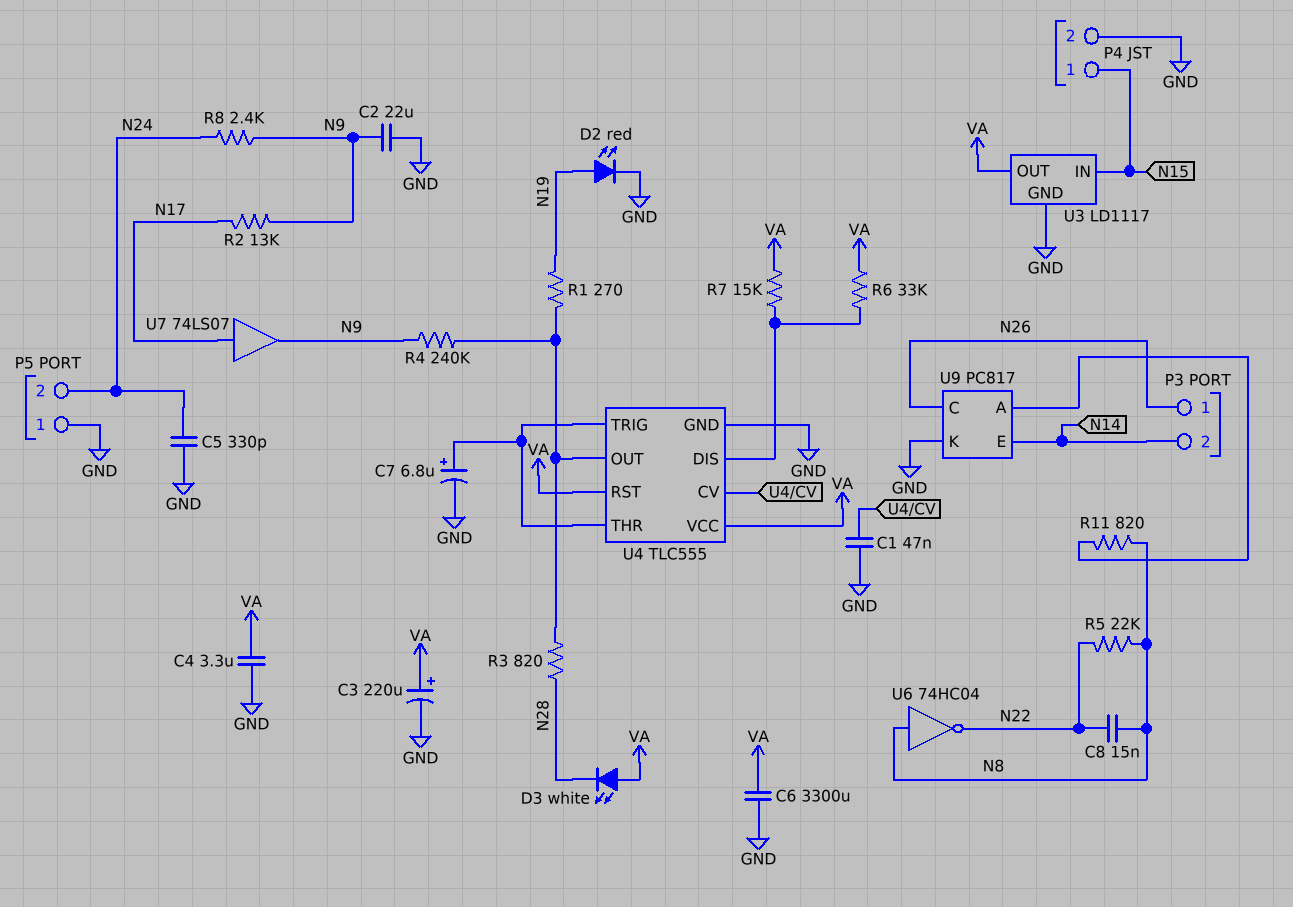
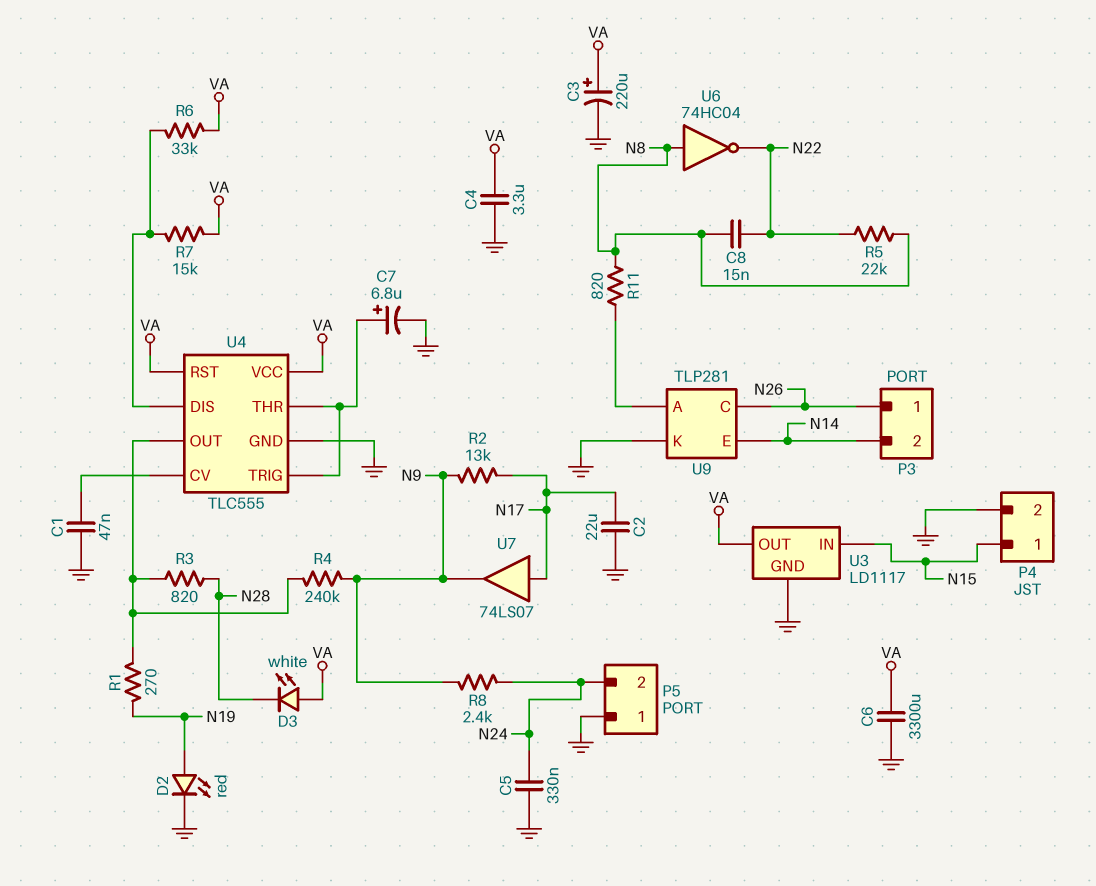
C2: 22uF (GND, N9) -> 22uF (GND, N17)
C5: 330pF (GND, N24) -> 330nF (GND, N24)
U9: PC817 -> TLP281

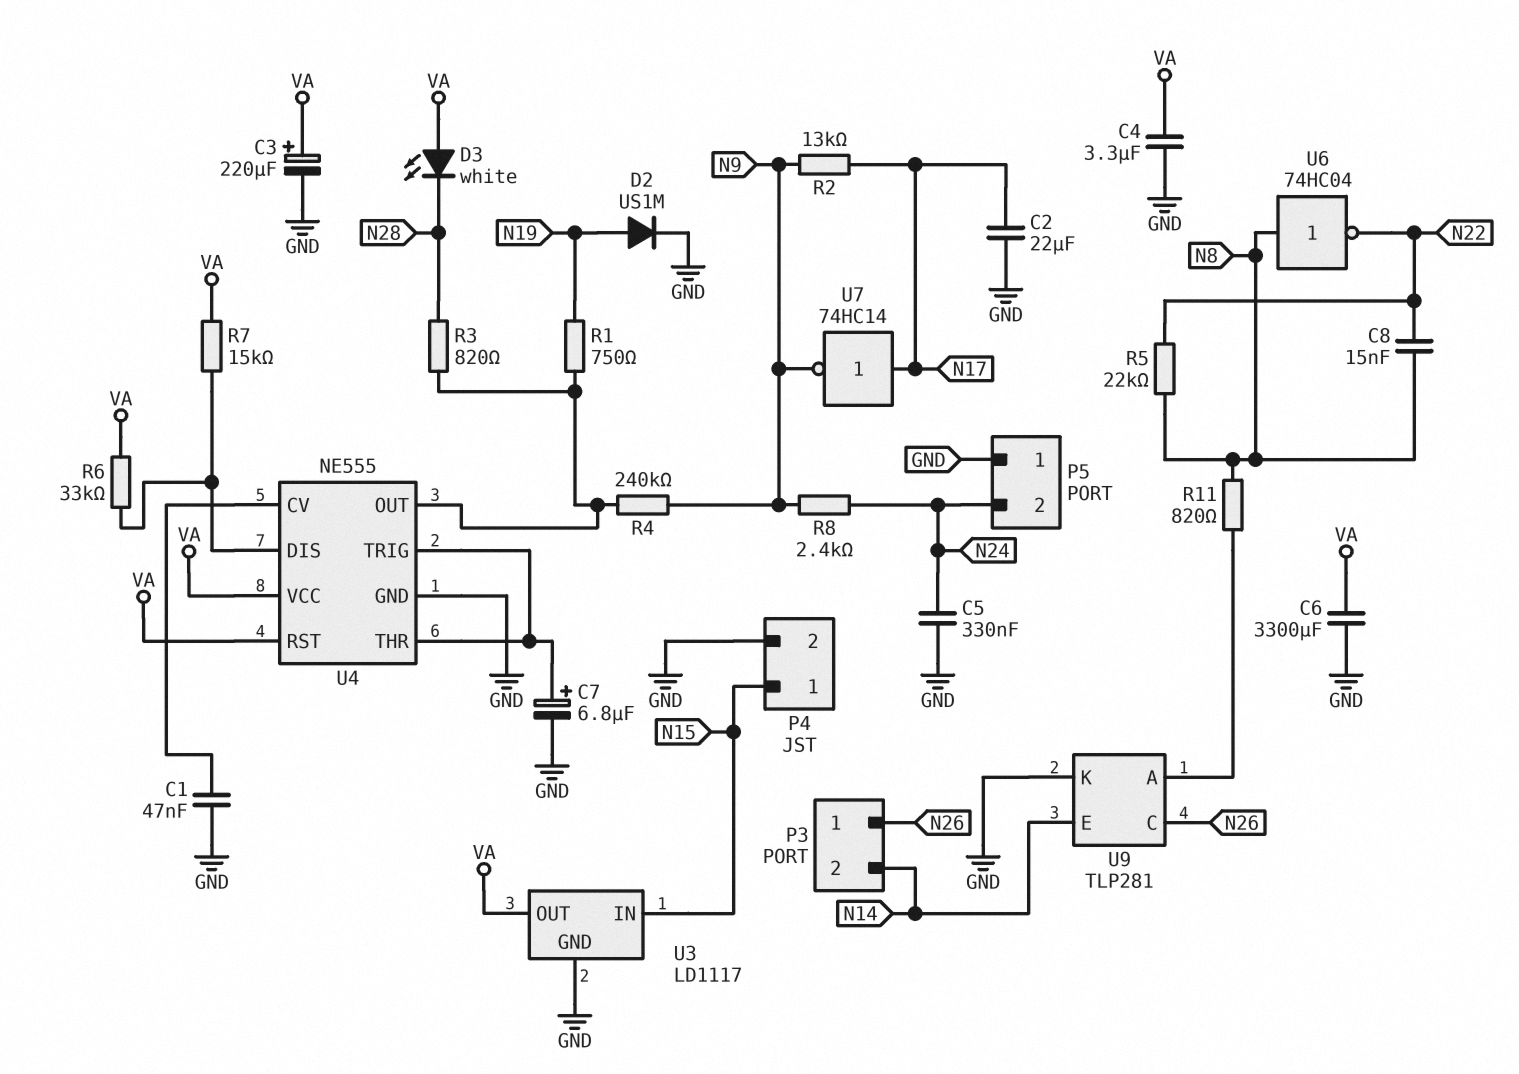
D2: LED red (A N19, K GND) -> diode US1M (A N19, K GND)
R1: 270 (N19, U4/OUT) -> 750 (N19, U4/OUT)
U4: TLC555 -> NE555
U7: buffer 74LS07 (in N17, out N9) -> NOT 74HC14 (in N17, out N9)

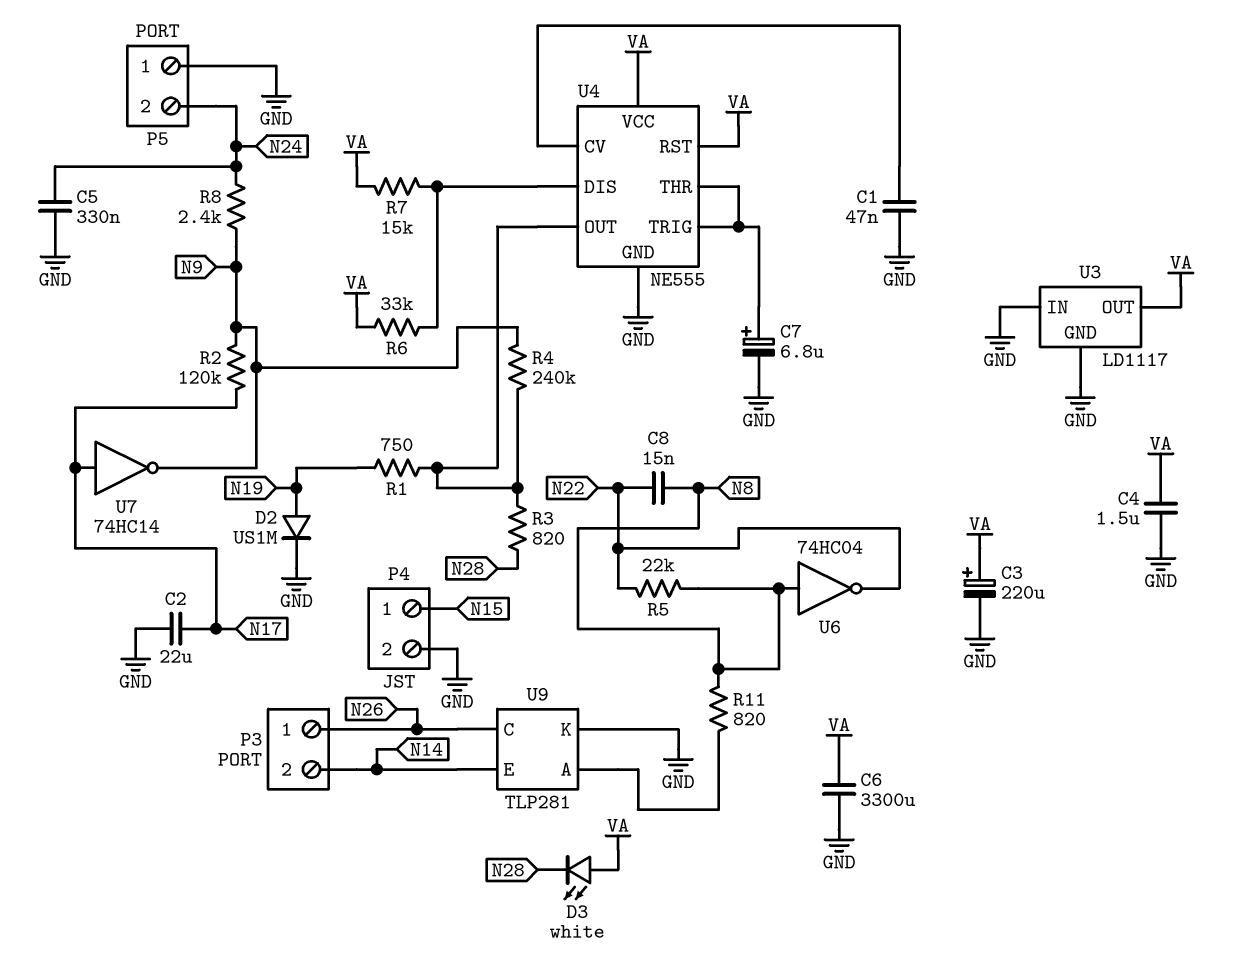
C4: 3.3uF (GND, VA) -> 1.5uF (GND, VA)
R2: 13k (N9, N17) -> 120k (N9, N17)
U3 pin IN: N15 -> GND

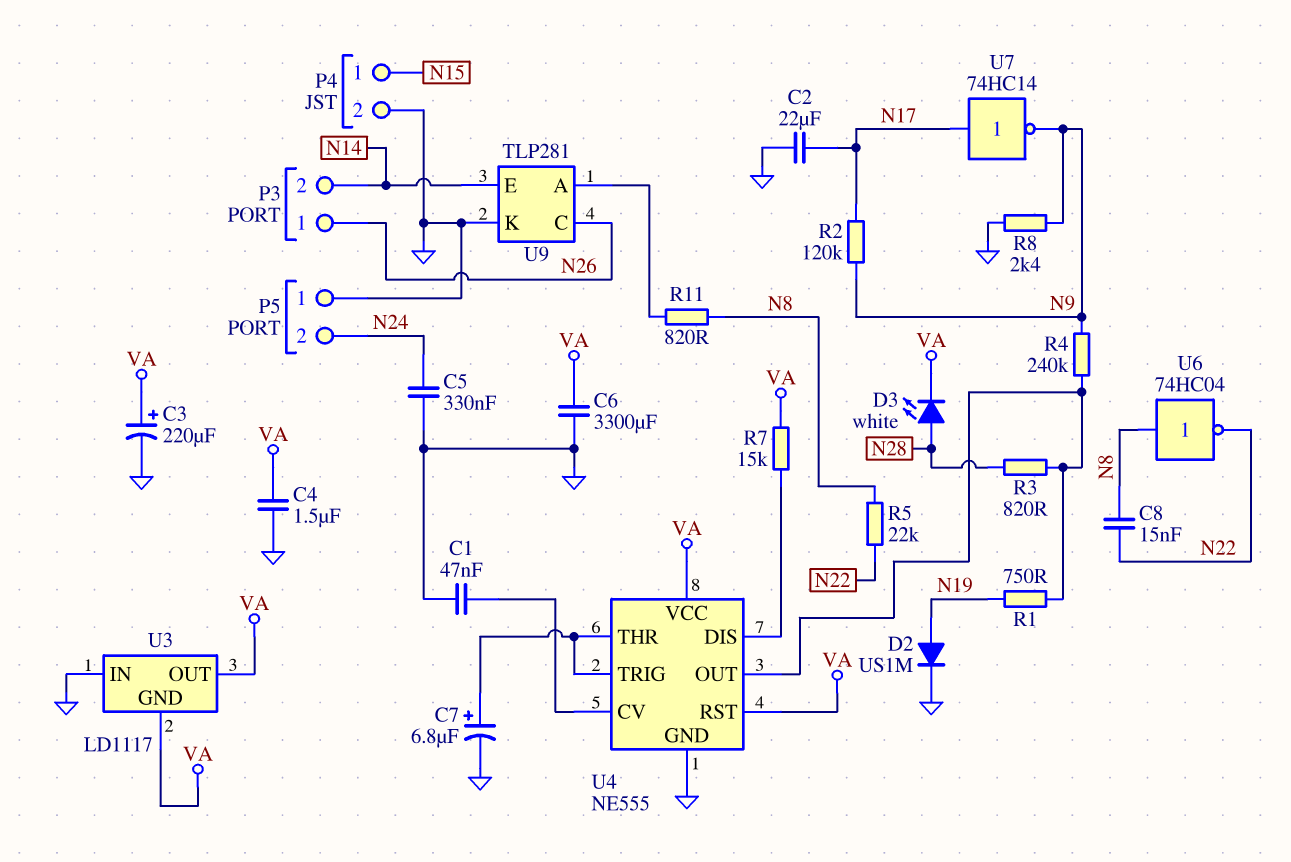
D3: LED white (A VA, K N28) -> LED white (A N28, K VA)
R6: 33k (U4/DIS, VA) -> none
R8: 2.4k (N9, N24) -> 2.4k (GND, N9)
U3 pin GND: GND -> VA

